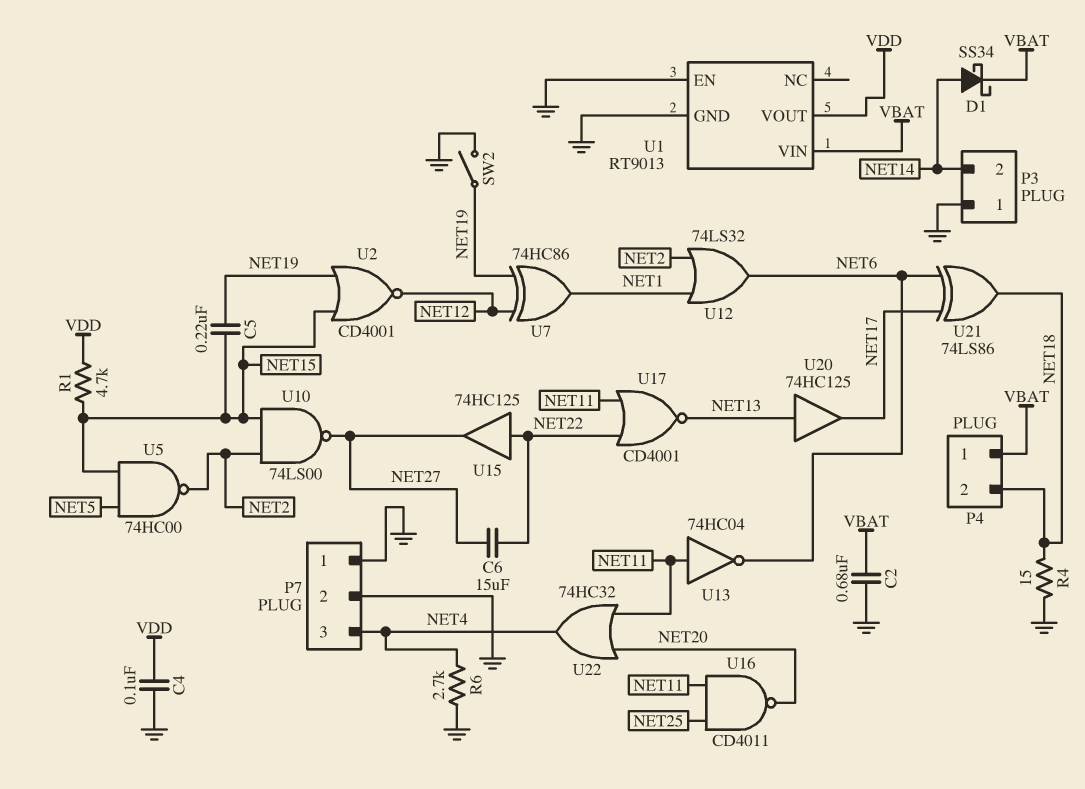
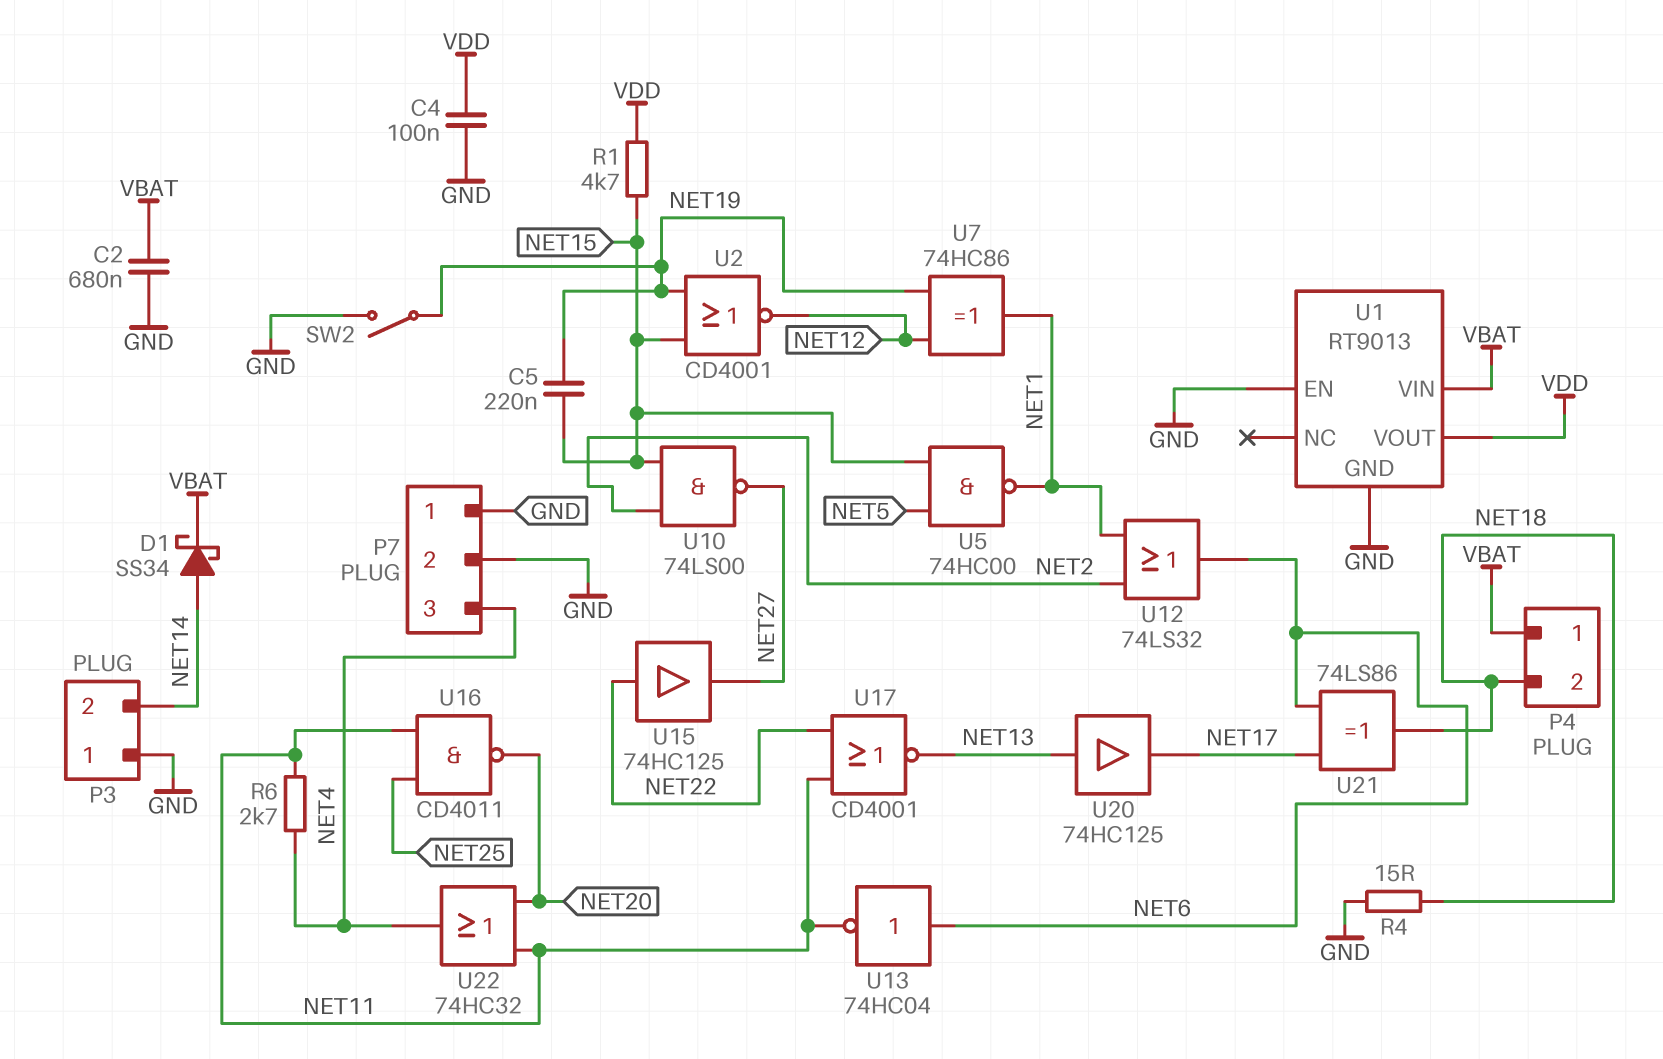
C6: 15uF (NET22, NET27) -> none
R6: 2.7k (GND, NET4) -> 2.7k (NET4, NET11)
U5: NAND 74HC00 (in NET5, in NET15, out NET2) -> NAND 74HC00 (in NET5, in NET15, out NET1)
U13: NOT 74HC04 (in NET11, out NET6) -> NOT 74HC04 (in NET6, out NET11)

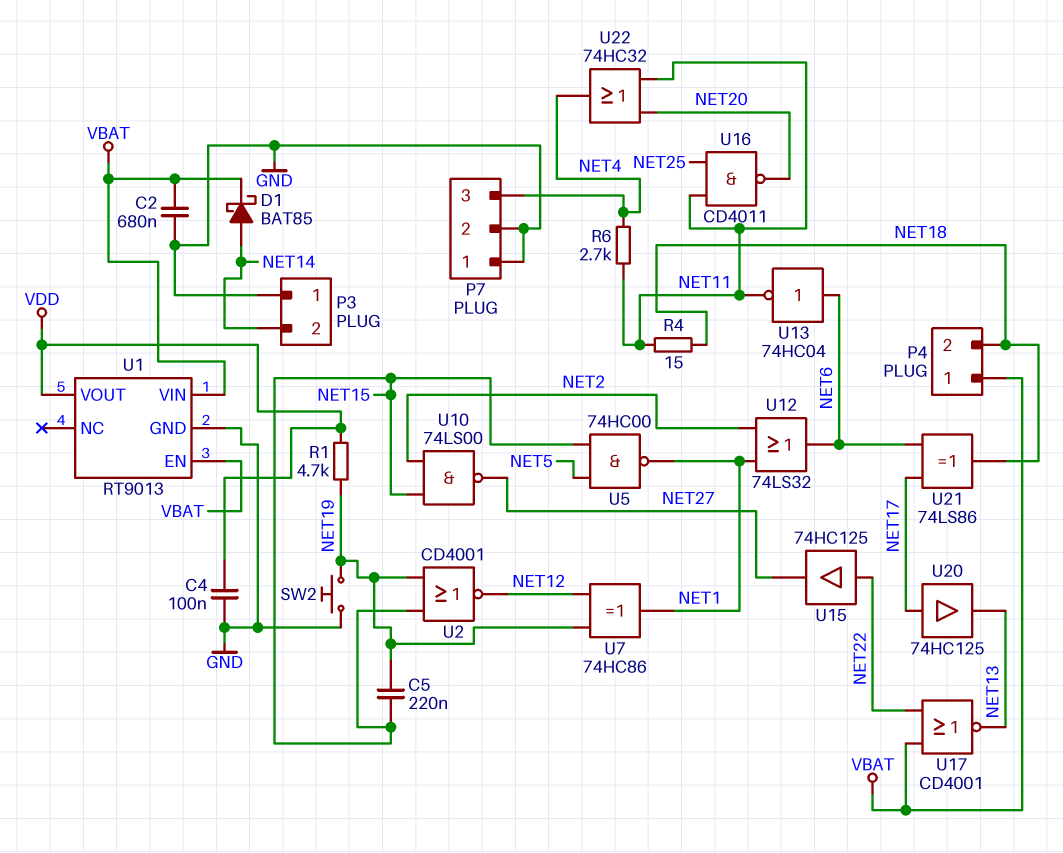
D1: schottky SS34 (A NET14, K VBAT) -> schottky BAT85 (A NET14, K VBAT)
R1: 4.7k (NET15, VDD) -> 4.7k (NET19, VDD)
R4: 15 (GND, NET18) -> 15 (NET11, NET18)
SW2: switch (GND, NET19) -> button (GND, NET19)
U1 pin EN: GND -> VBAT
U17: NOR CD4001 (in NET11, in NET22, out NET13) -> NOR CD4001 (in NET22, in VBAT, out NET13)
U20: buffer 74HC125 (in NET13, out NET17) -> buffer 74HC125 (in NET17, out NET13)

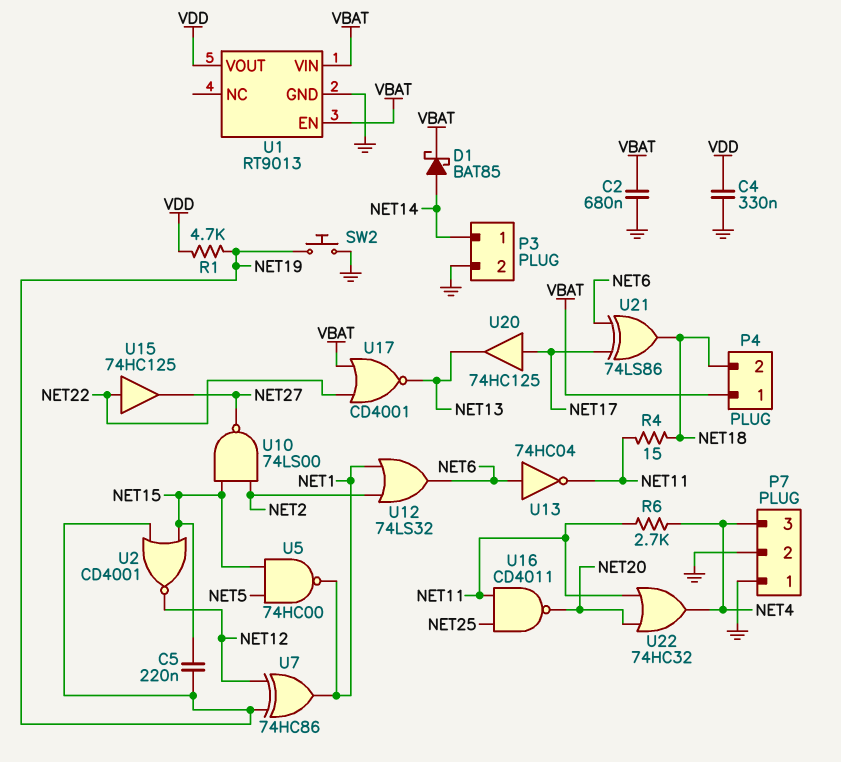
C4: 100nF (GND, VDD) -> 330nF (GND, VDD)
P3 pin 1: GND -> NET14
P3 pin 2: NET14 -> GND

